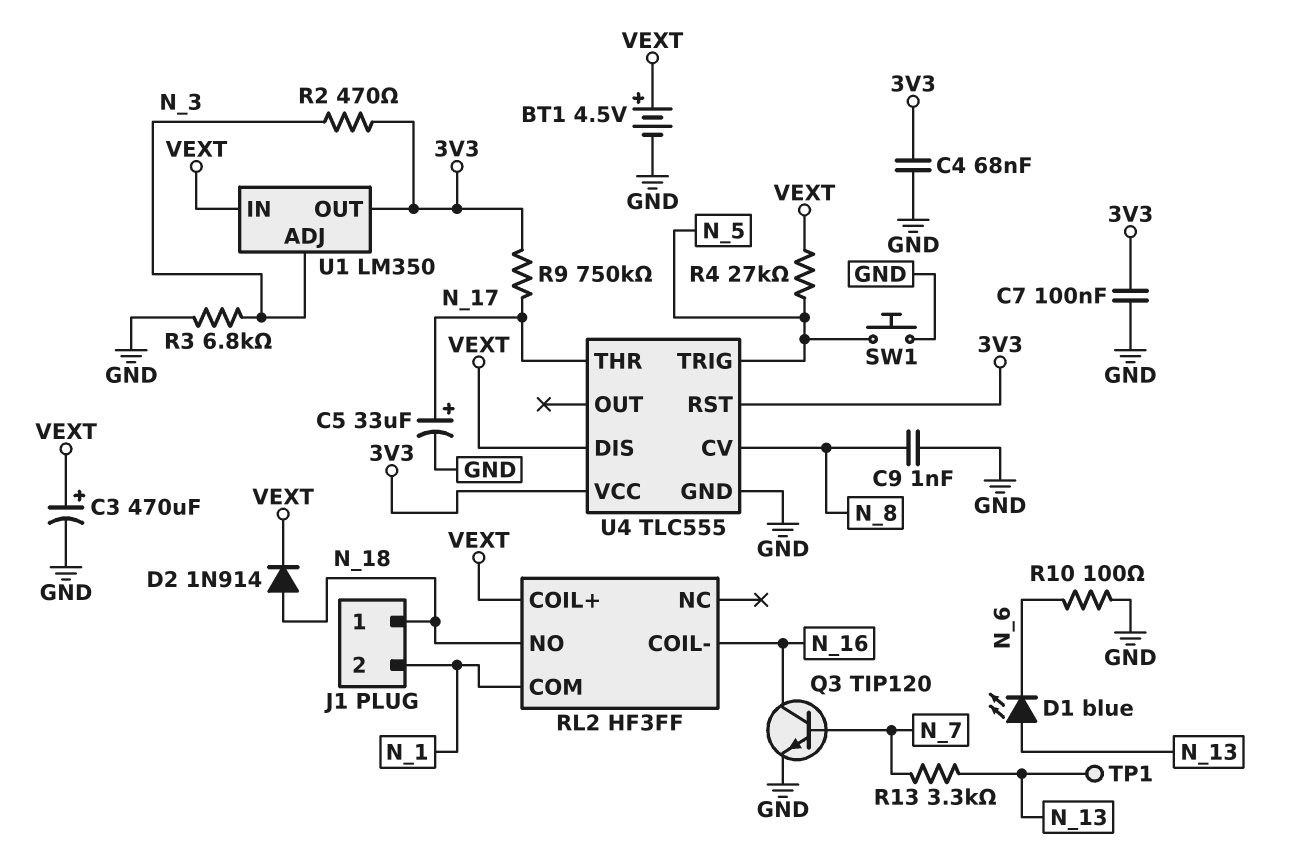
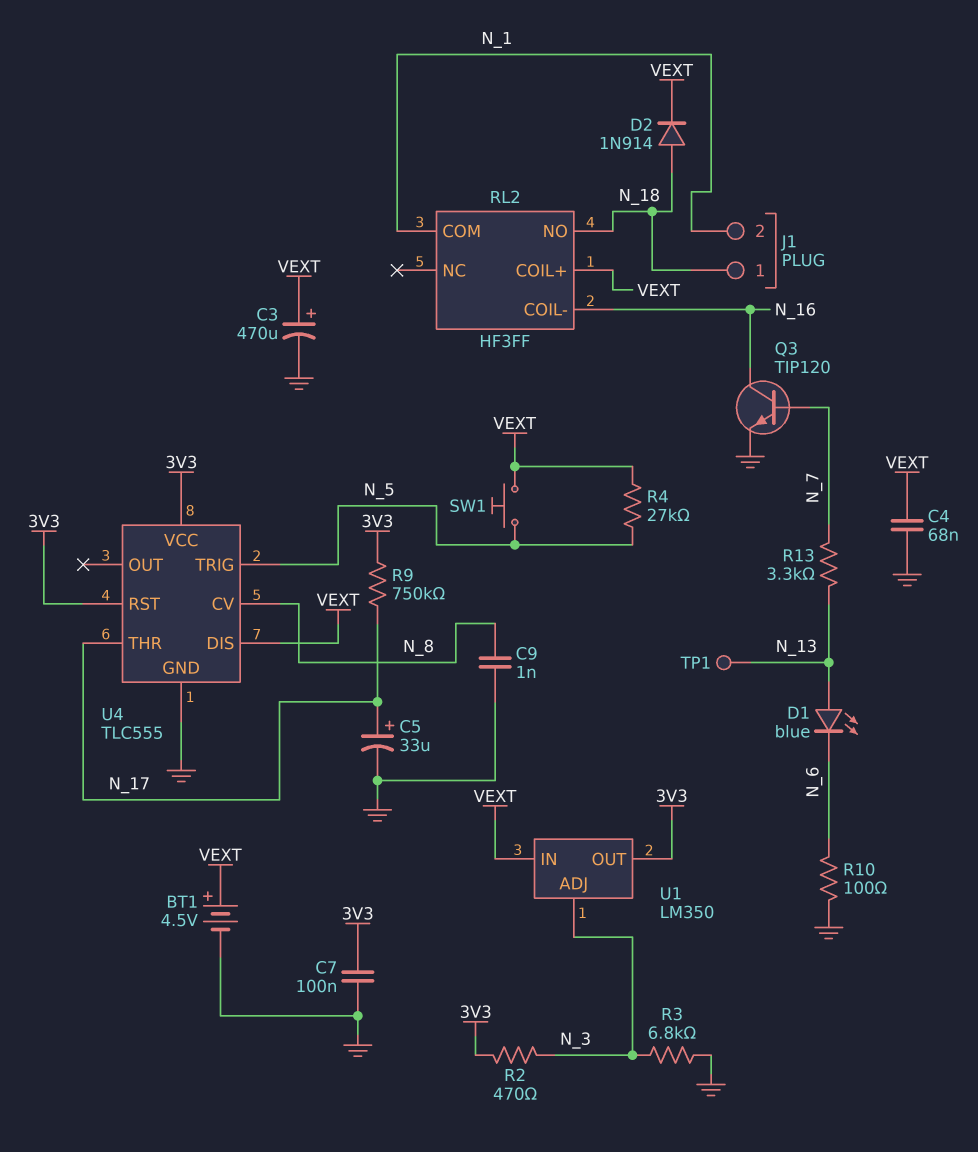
C4: 68nF (3V3, GND) -> 68nF (GND, VEXT)
SW1: button (GND, N_5) -> button (N_5, VEXT)

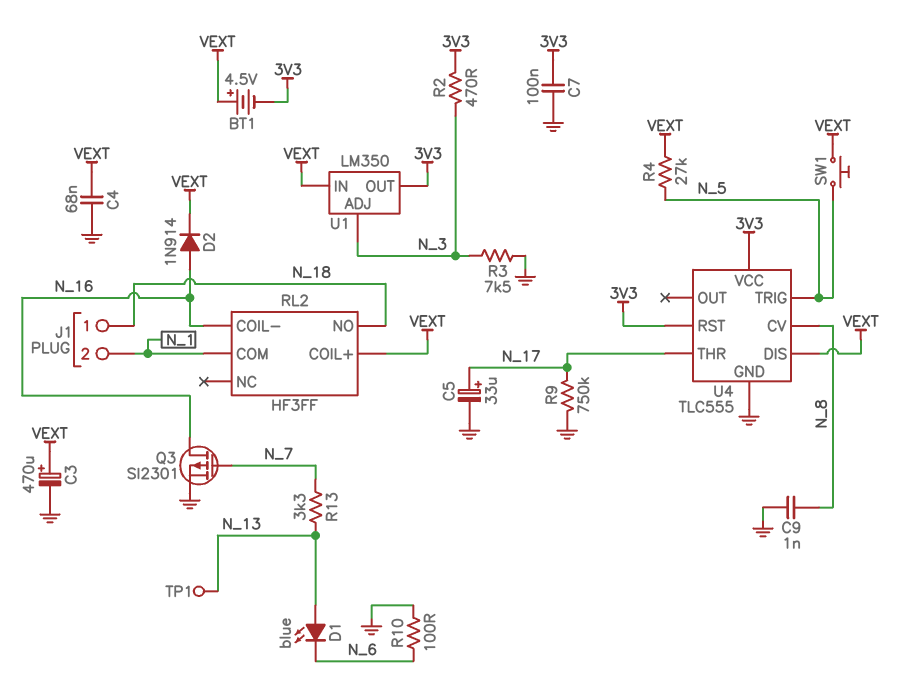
BT1: 4.5V (plus VEXT, minus GND) -> 4.5V (plus VEXT, minus 3V3)
D2: diode 1N914 (A N_18, K VEXT) -> diode 1N914 (A N_16, K VEXT)
Q3: NPN TIP120 (B N_7, C N_16, E GND) -> PMOS SI2301 (G N_7, D N_16, S GND)
R3: 6.8k (GND, N_3) -> 7.5k (GND, N_3)
R9: 750k (3V3, N_17) -> 750k (GND, N_17)

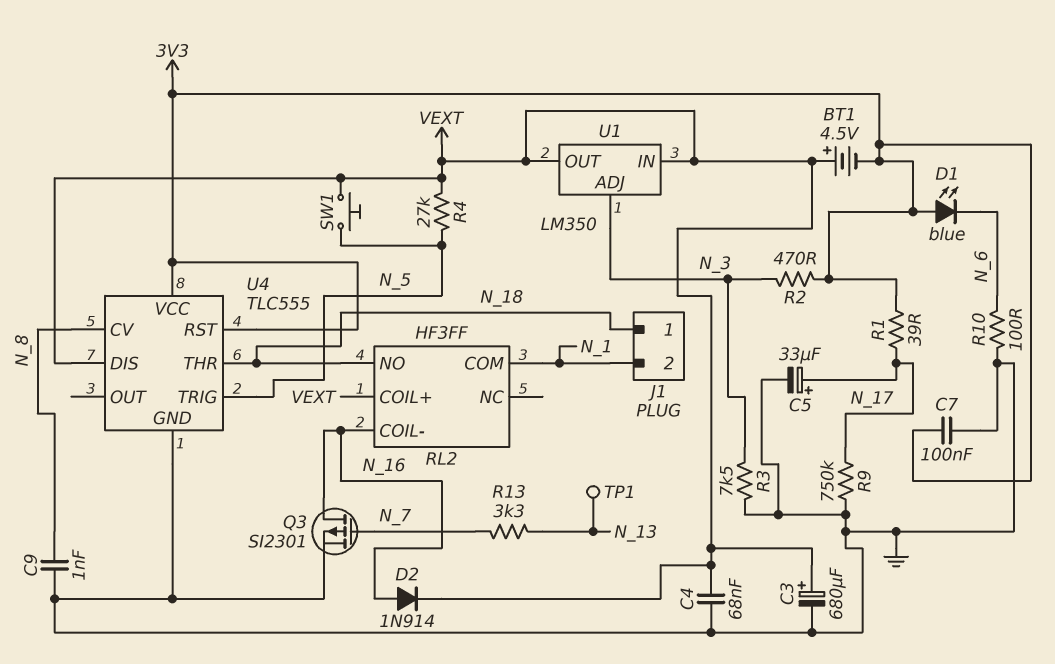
C3: 470uF (plus VEXT, minus GND) -> 680uF (plus VEXT, minus GND)
D1: LED blue (A N_13, K N_6) -> LED blue (A 3V3, K N_6)
R1: none -> 39 (3V3, N_17)
U1 pin OUT: 3V3 -> VEXT
U4 pin THR: N_17 -> N_18

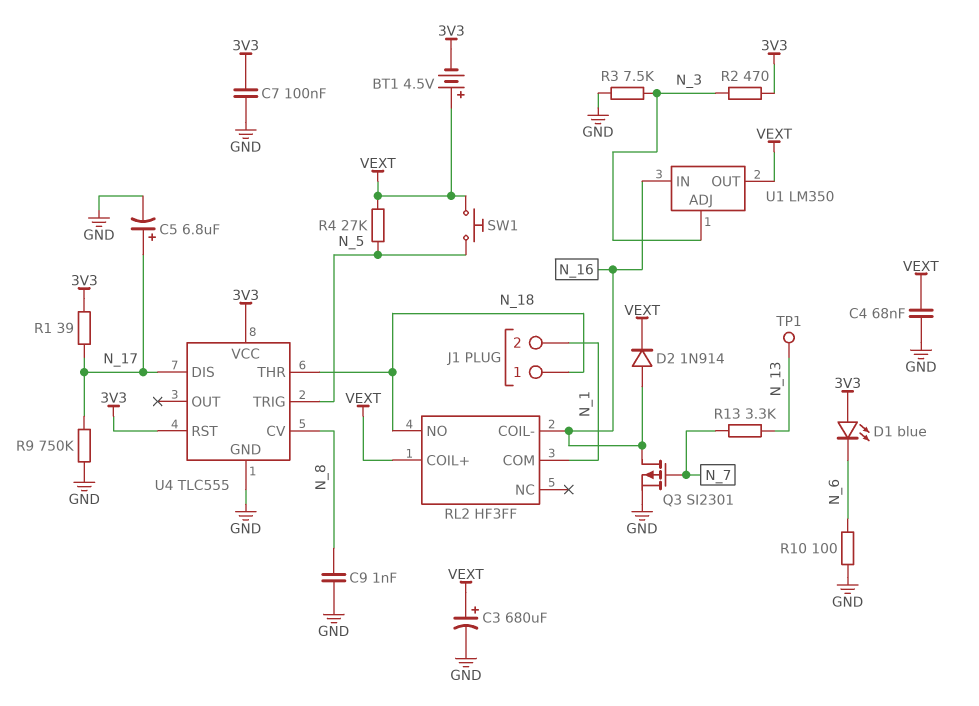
C5: 33uF (plus N_17, minus GND) -> 6.8uF (plus N_17, minus GND)
U1 pin IN: VEXT -> N_16
U4 pin DIS: VEXT -> N_17

